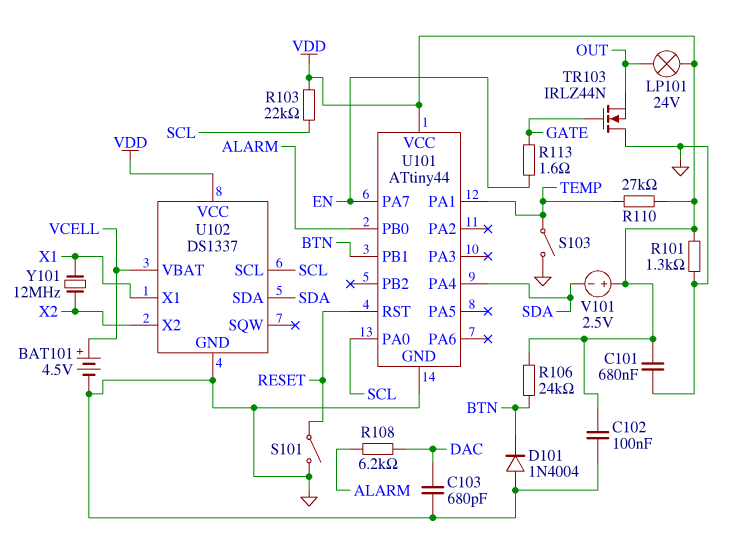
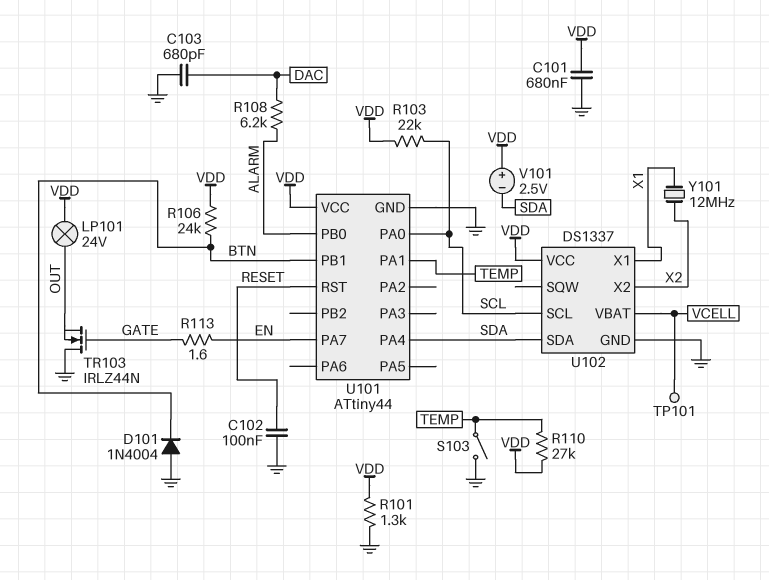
BAT101: 4.5V (plus VCELL, minus GND) -> none
C102: 100nF (GND, VDD) -> 100nF (GND, RESET)
S101: switch (GND, RESET) -> none
TP101: none -> test point (VCELL)

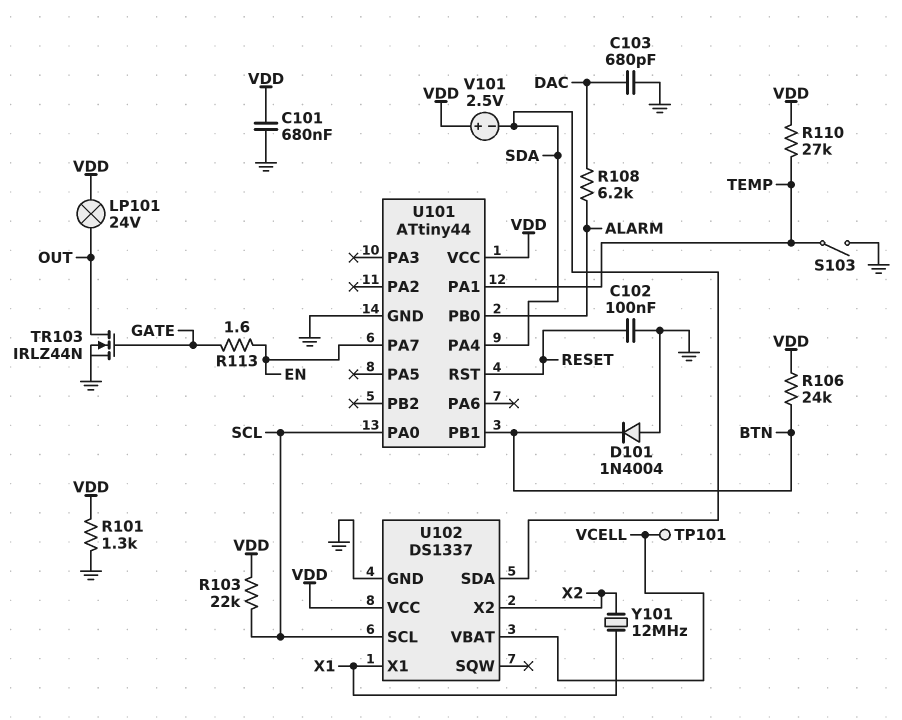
TR103: NMOS IRLZ44N (G GATE, D GND, S OUT) -> NMOS IRLZ44N (G GATE, D OUT, S GND)

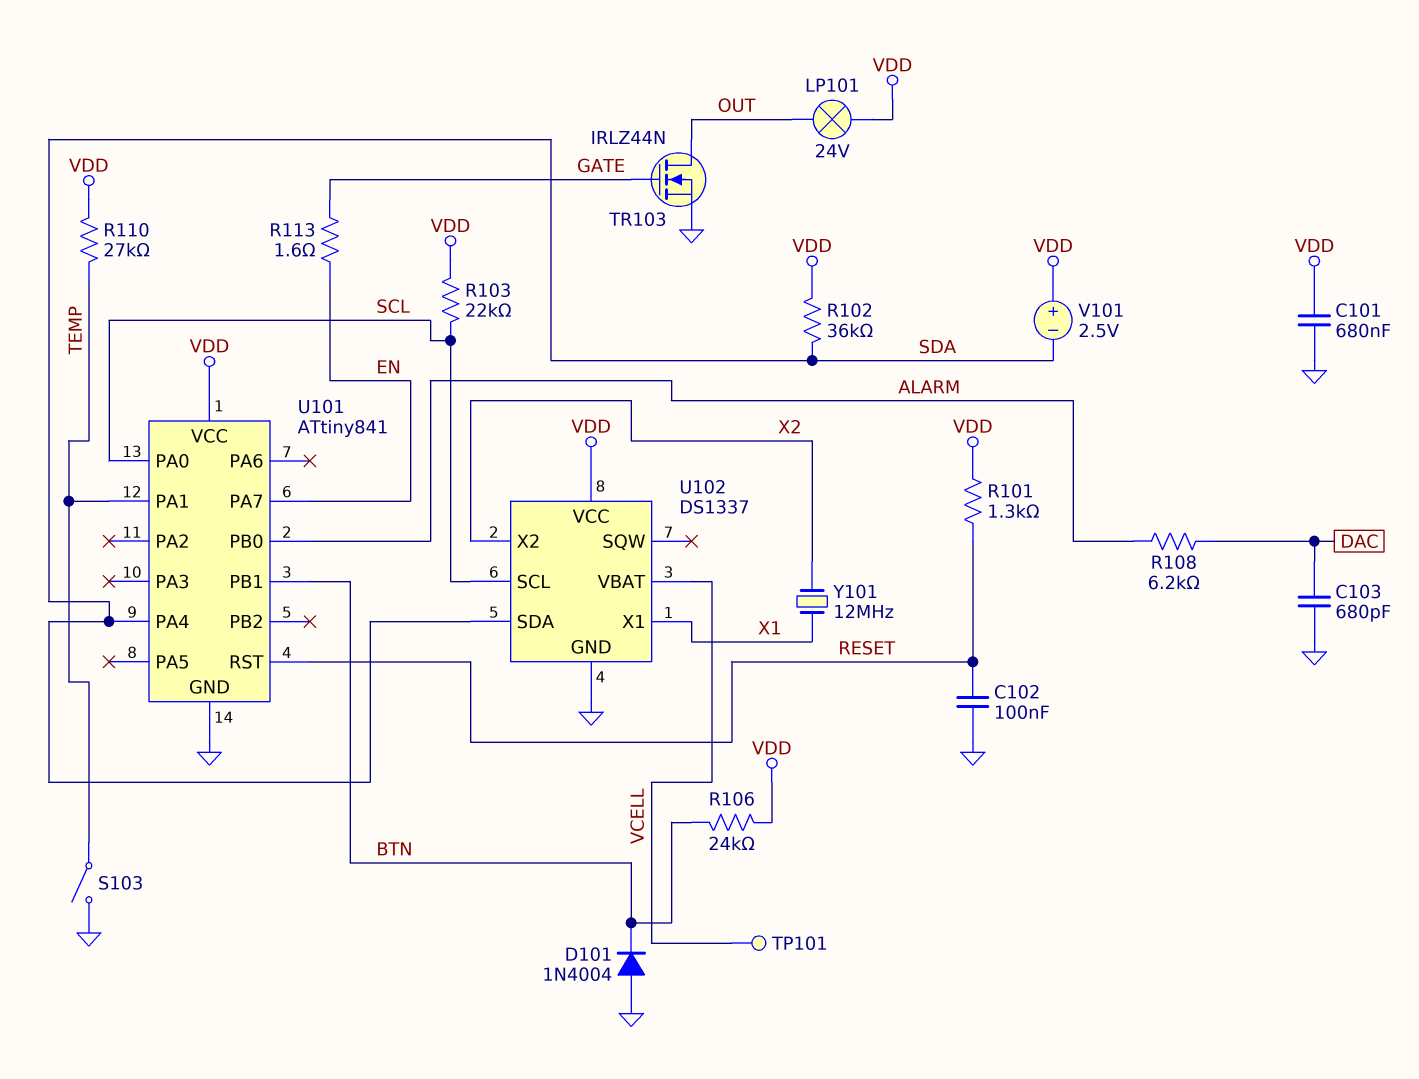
R101: 1.3k (GND, VDD) -> 1.3k (RESET, VDD)
R102: none -> 36k (SDA, VDD)
U101: ATtiny44 -> ATtiny841

